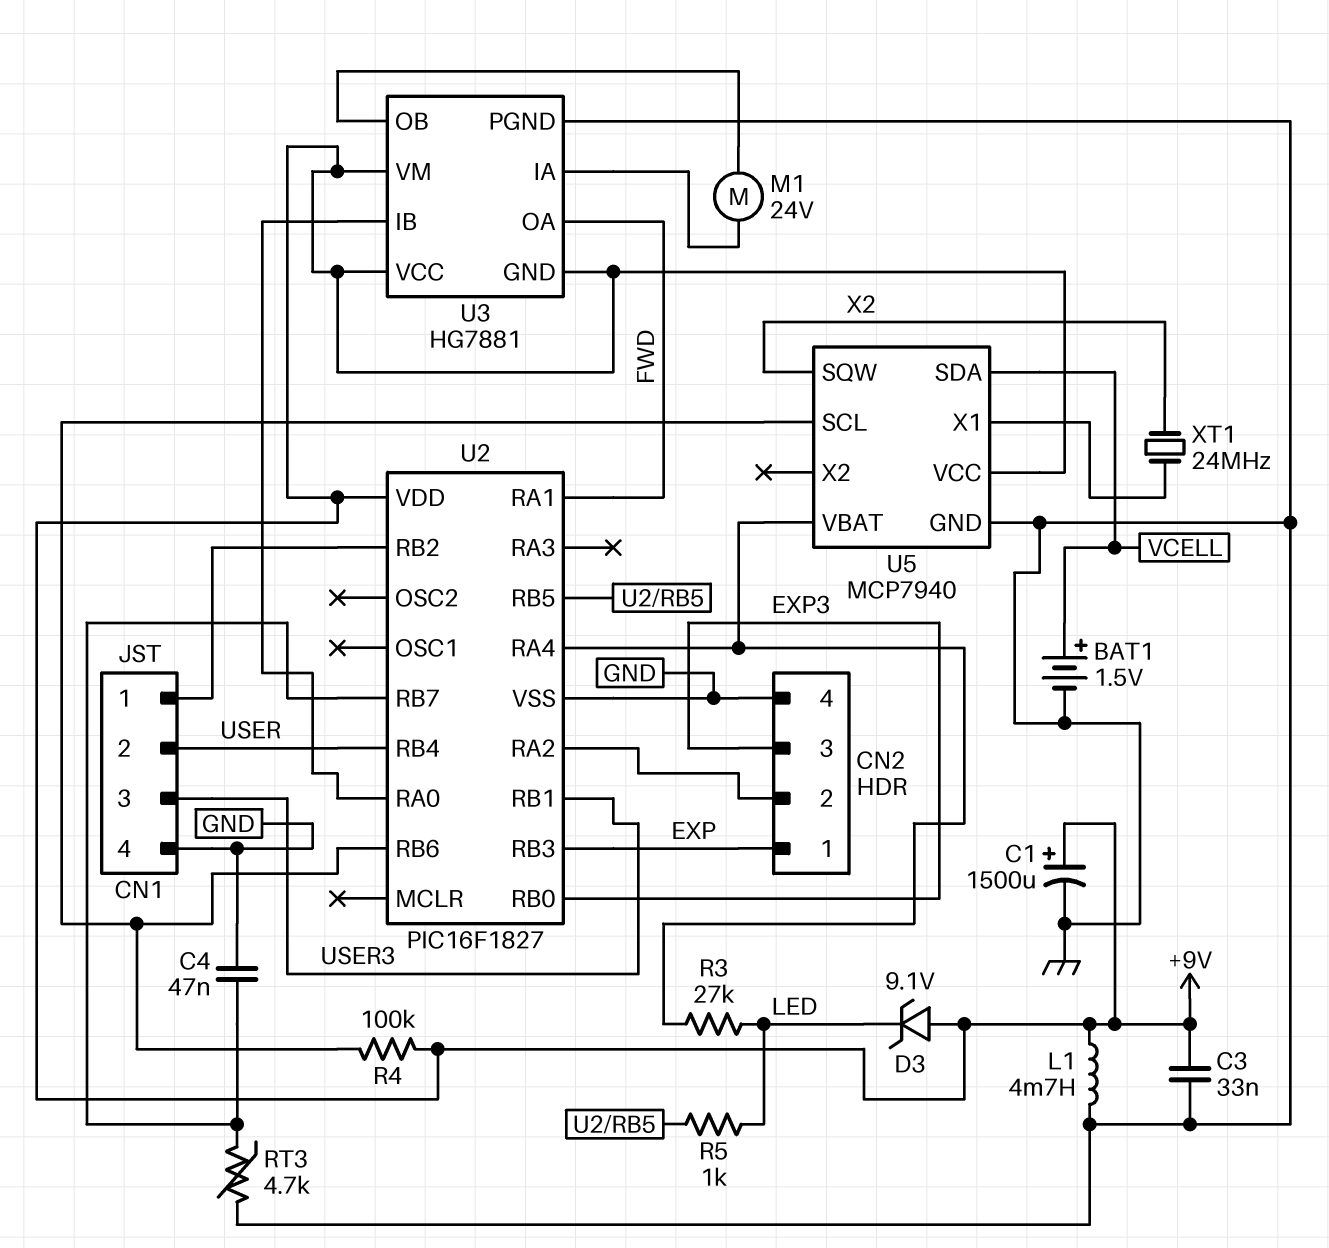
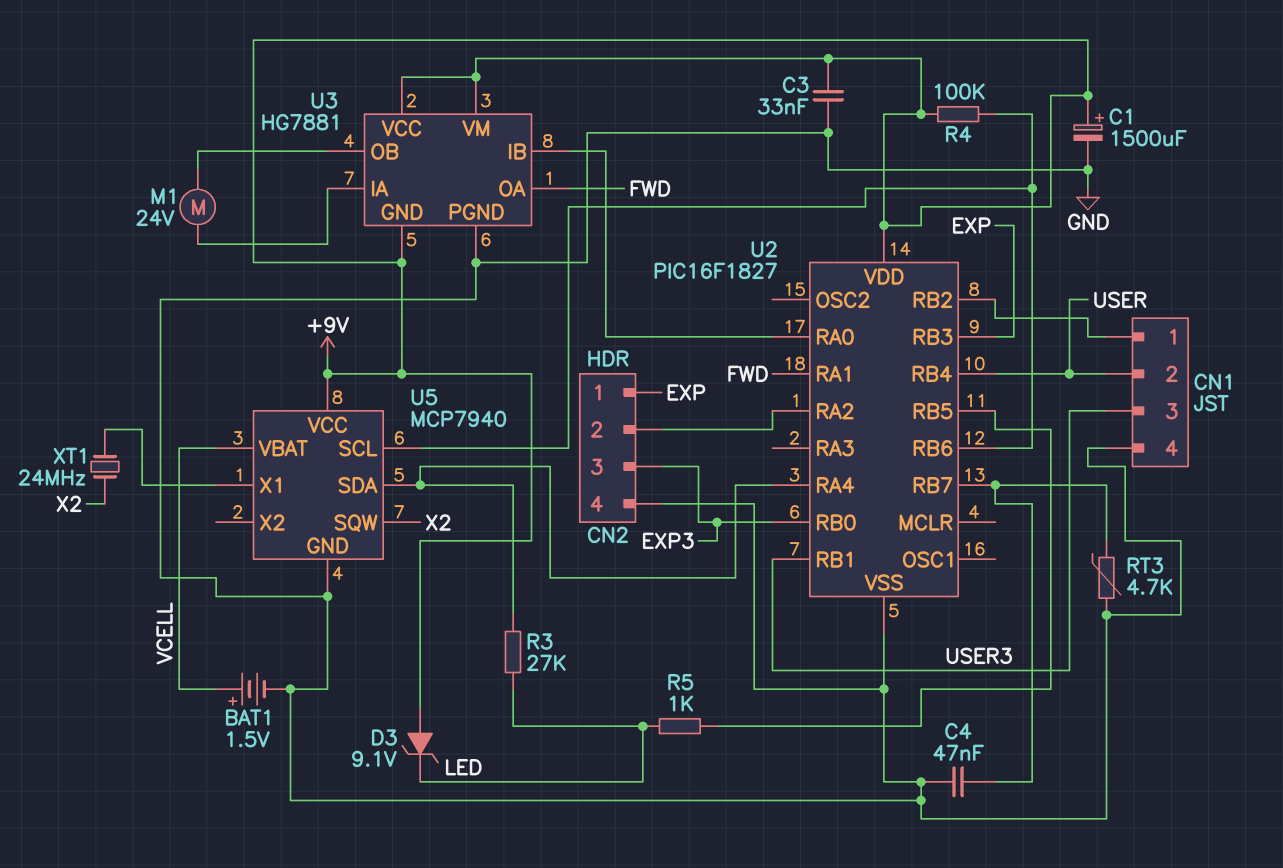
L1: 4.7mH (+9V, GND) -> none
U5 pin SDA: VCELL -> U2/RA4
U5 pin VBAT: U2/RA4 -> VCELL

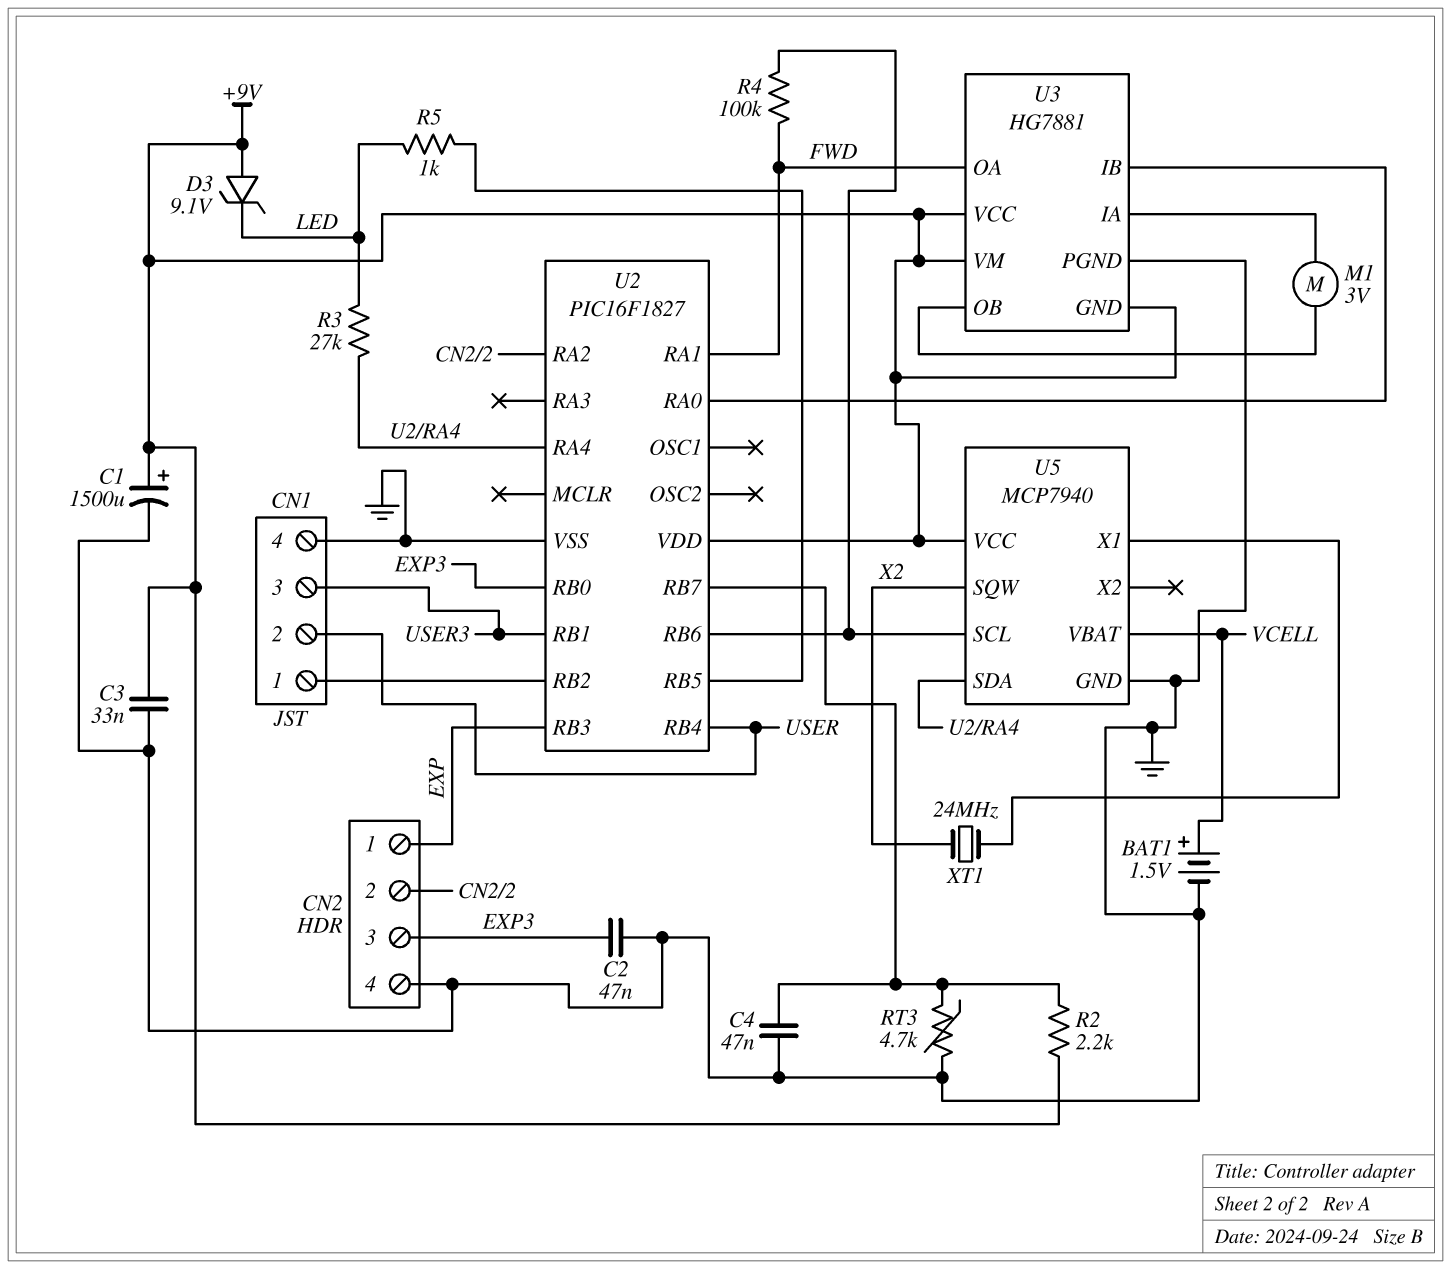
C2: none -> 47nF (EXP3, GND)
M1: motor 24V (U3/IA, U3/OB) -> motor 3V (U3/IA, U3/OB)
R2: none -> 2.2k (+9V, U2/RB7)
R4: 100k (+9V, U2/RB6) -> 100k (FWD, U2/RB6)

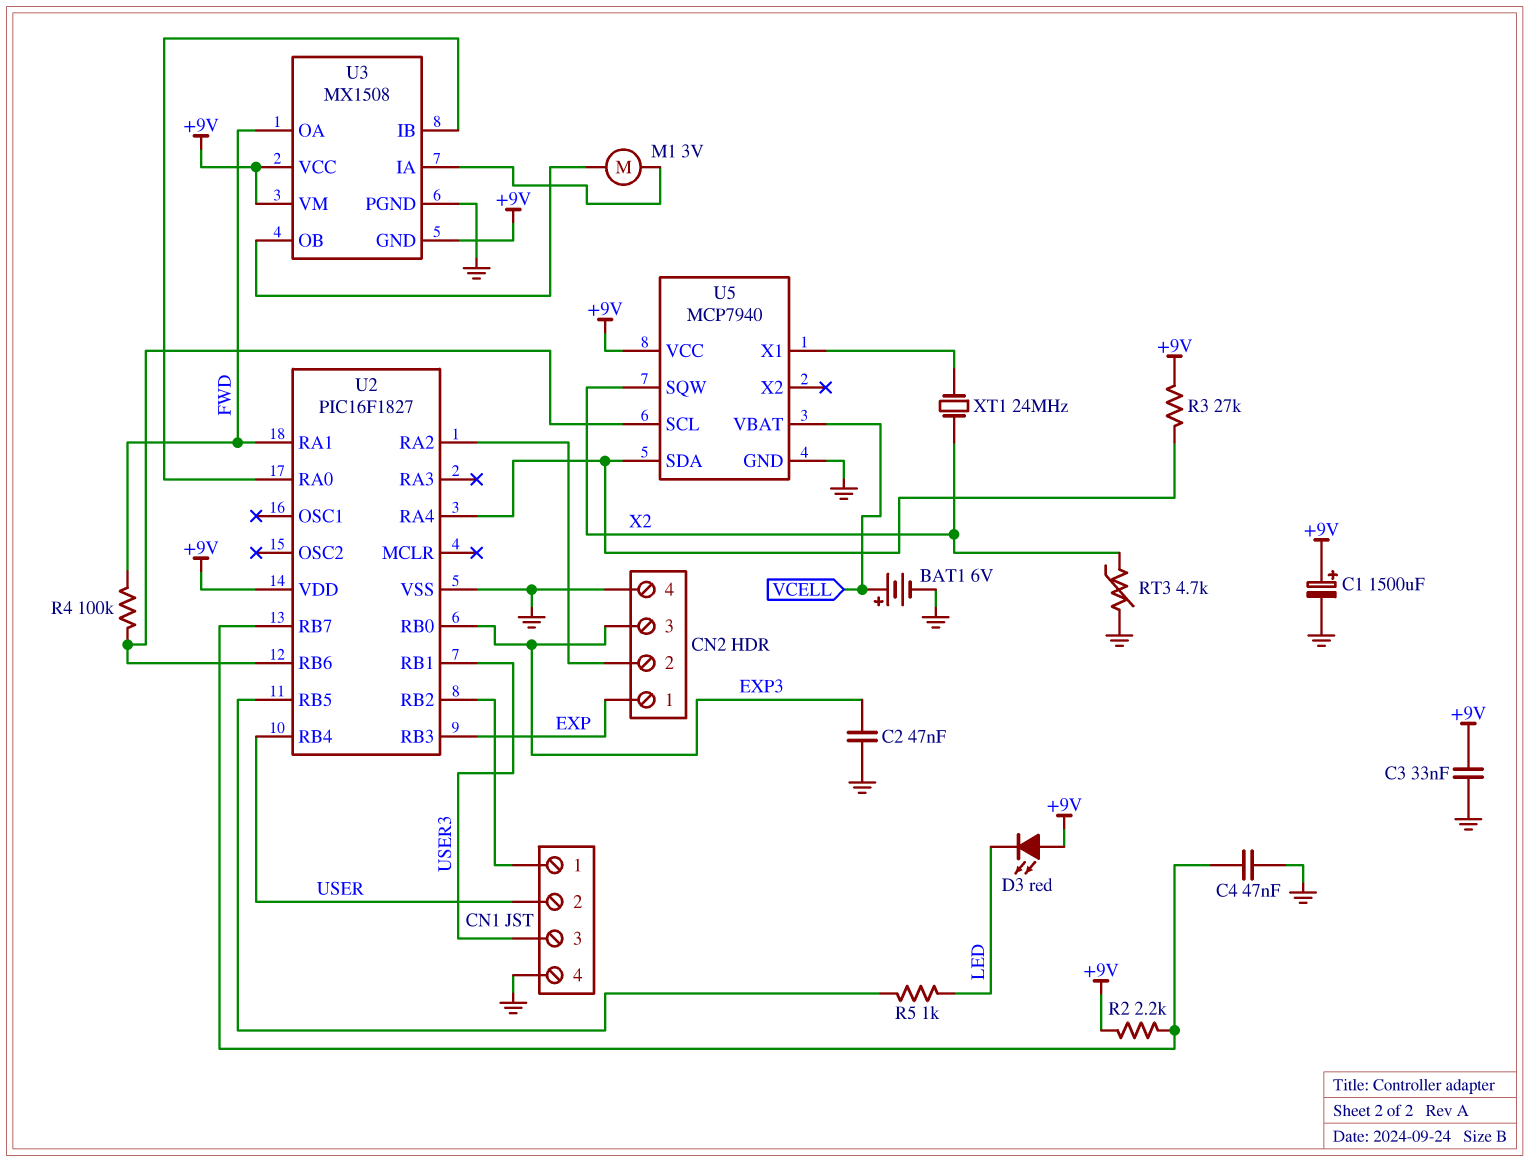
BAT1: 1.5V (plus VCELL, minus GND) -> 6V (plus VCELL, minus GND)
D3: zener 9.1V (A +9V, K LED) -> LED red (A +9V, K LED)
R3: 27k (LED, U2/RA4) -> 27k (+9V, U2/RA4)
RT3: 4.7k (GND, U2/RB7) -> 4.7k (GND, X2)
U3: HG7881 -> MX1508

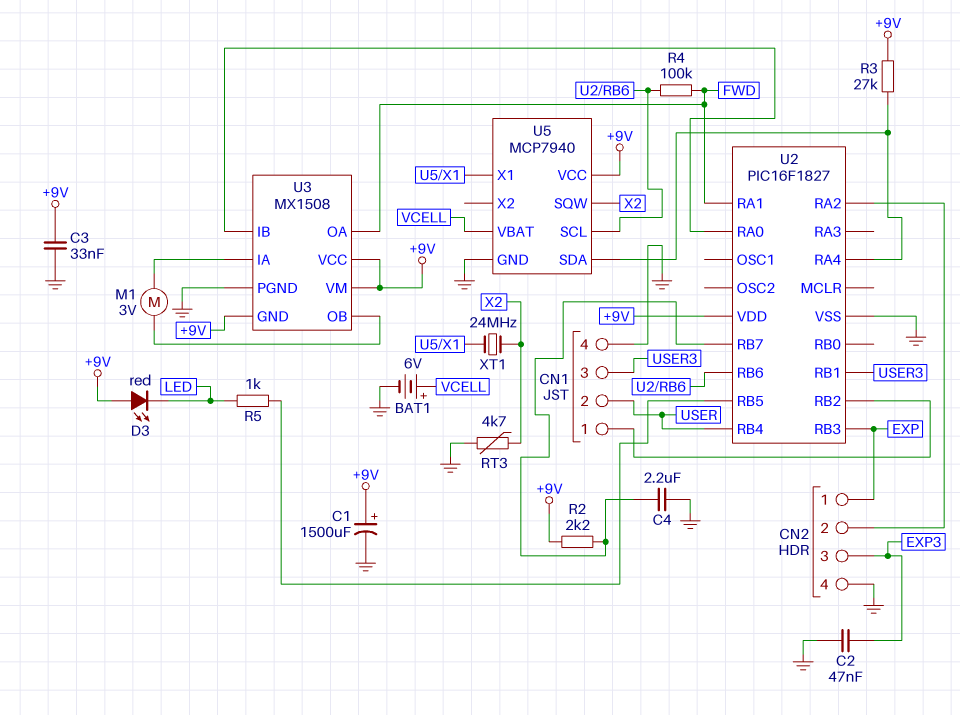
C4: 47nF (GND, U2/RB7) -> 2.2uF (GND, U2/RB7)
U2 pin RB0: EXP3 -> none

